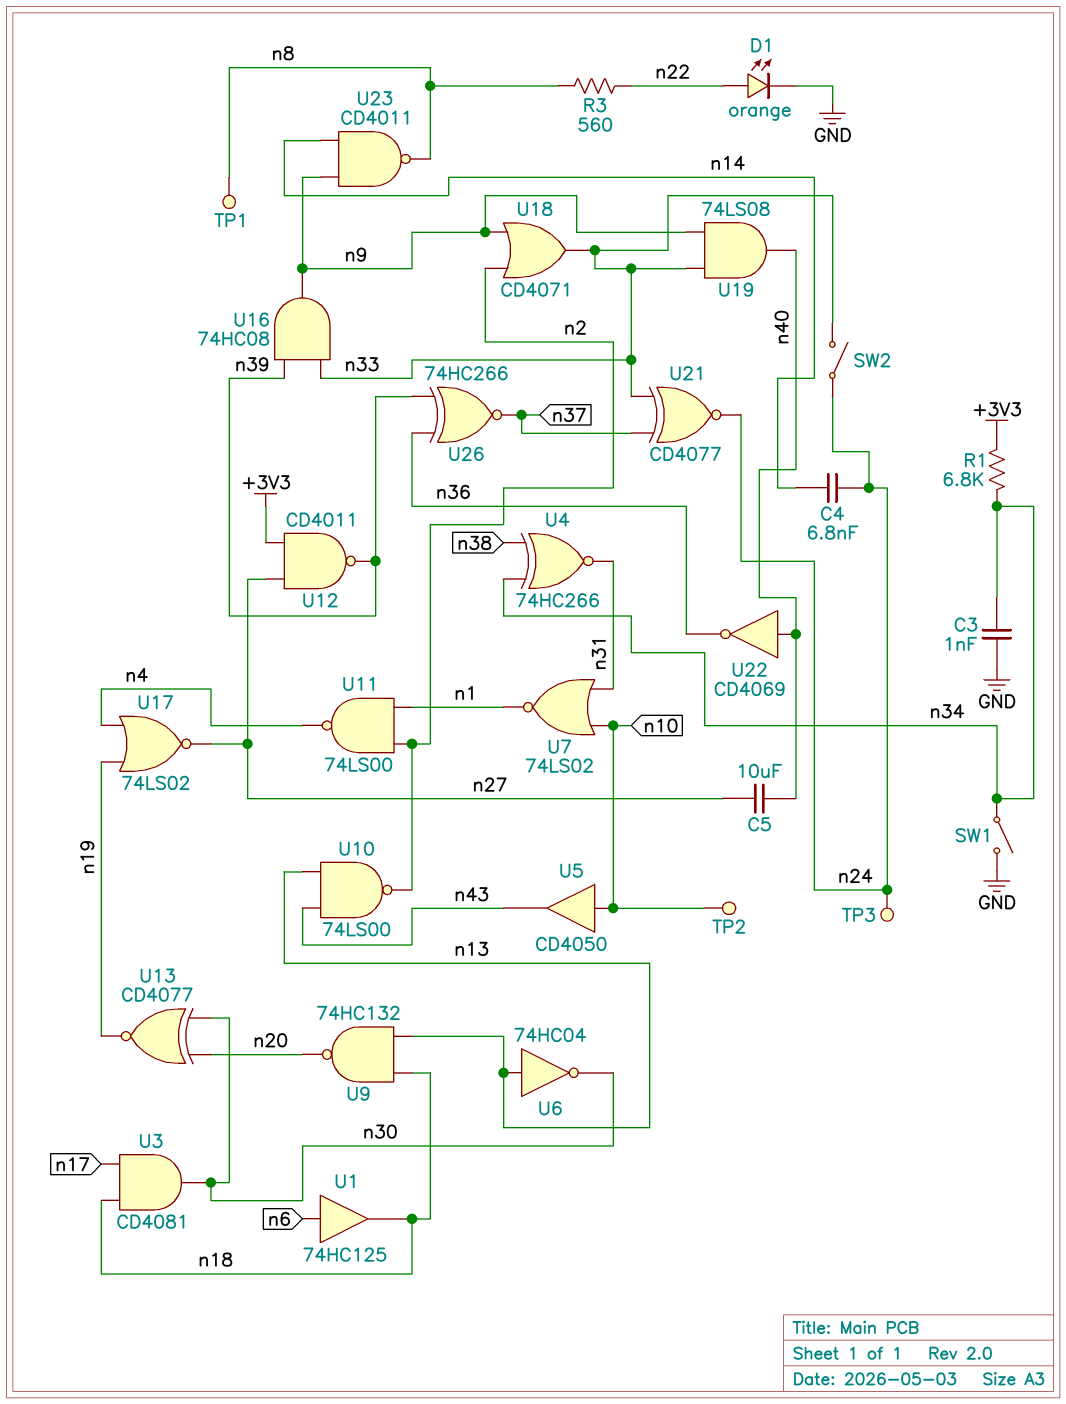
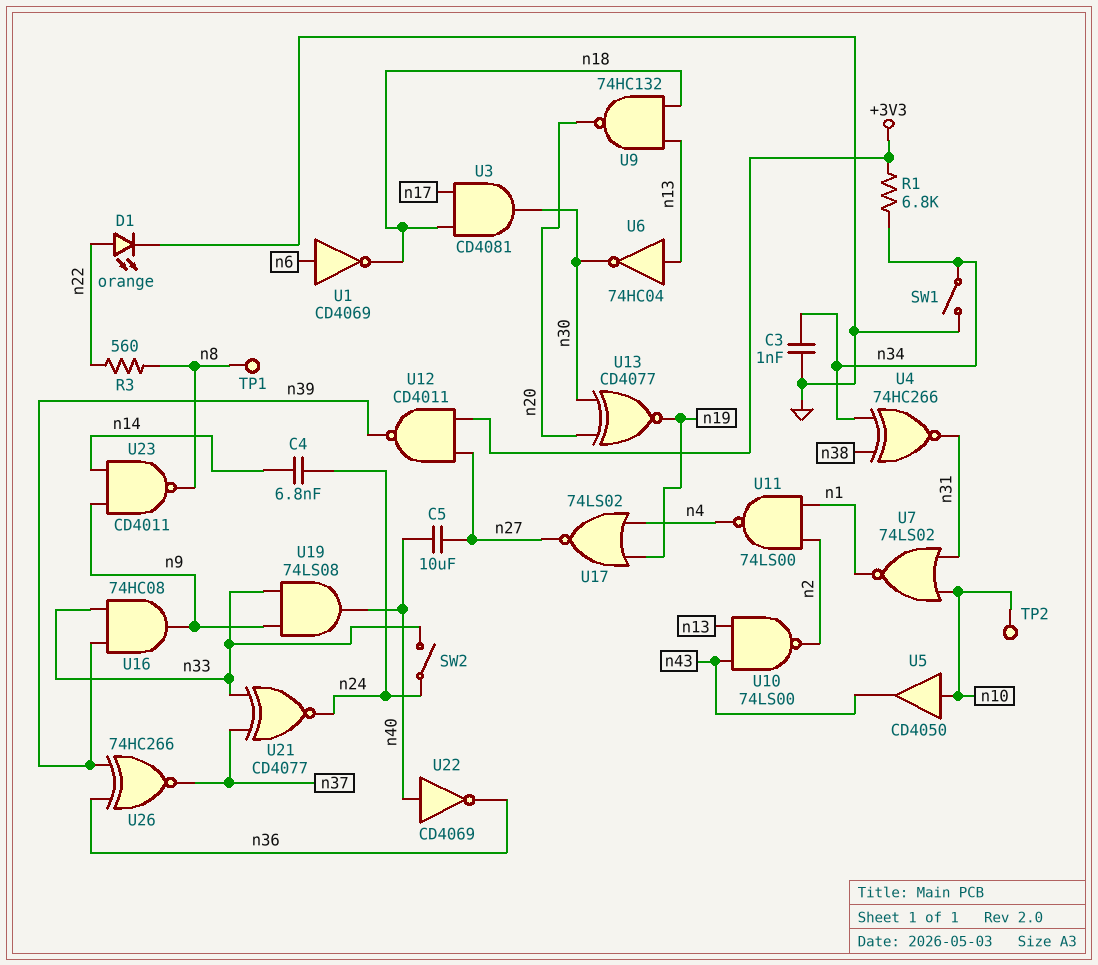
TP3: test point (n24) -> none
U1: buffer 74HC125 (in n6, out n18) -> NOT CD4069 (in n6, out n18)
U18: OR CD4071 (in n2, in n9, out n33) -> none

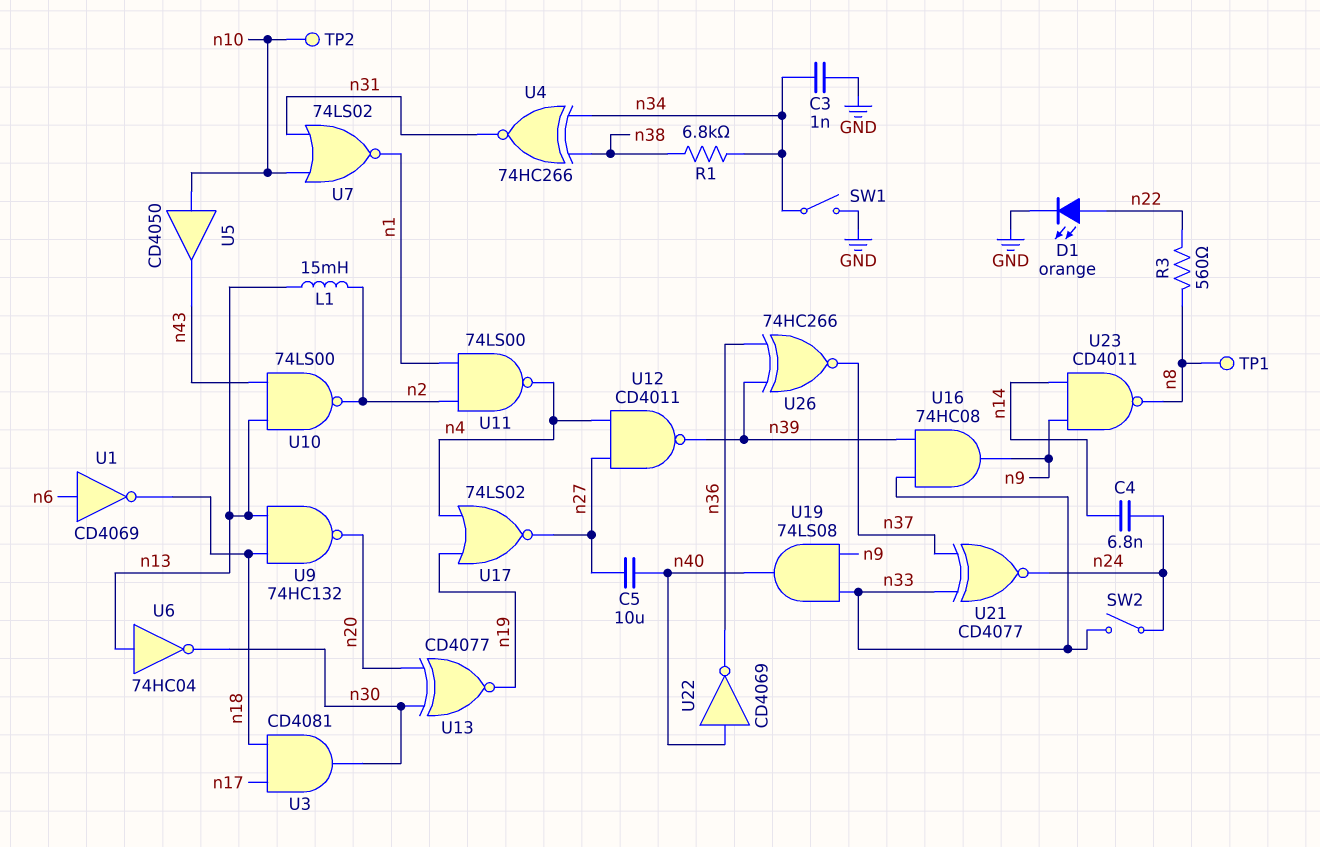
L1: none -> 15mH (n2, n13)
R1: 6.8k (+3V3, n34) -> 6.8k (n34, n38)
U12: NAND CD4011 (in +3V3, in n27, out n39) -> NAND CD4011 (in n4, in n27, out n39)

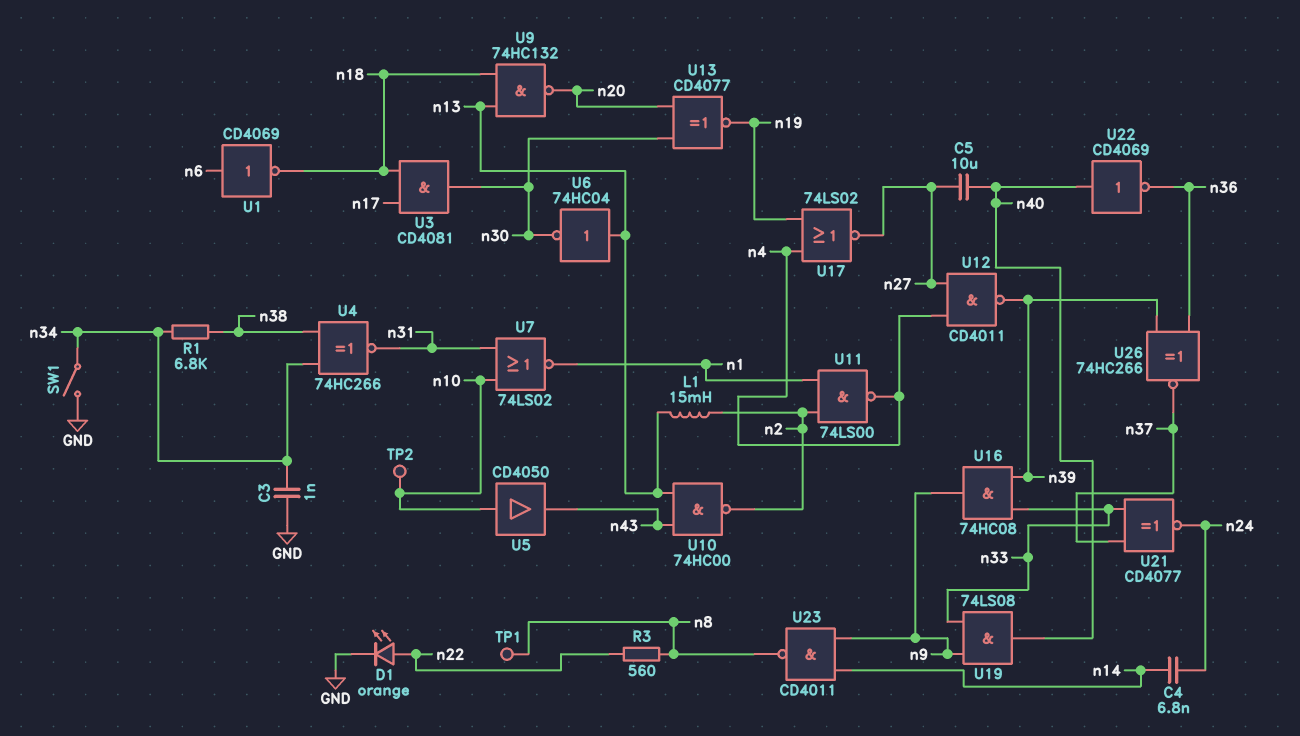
SW2: switch (n24, n33) -> none
U10: NAND 74LS00 (in n13, in n43, out n2) -> NAND 74HC00 (in n13, in n43, out n2)

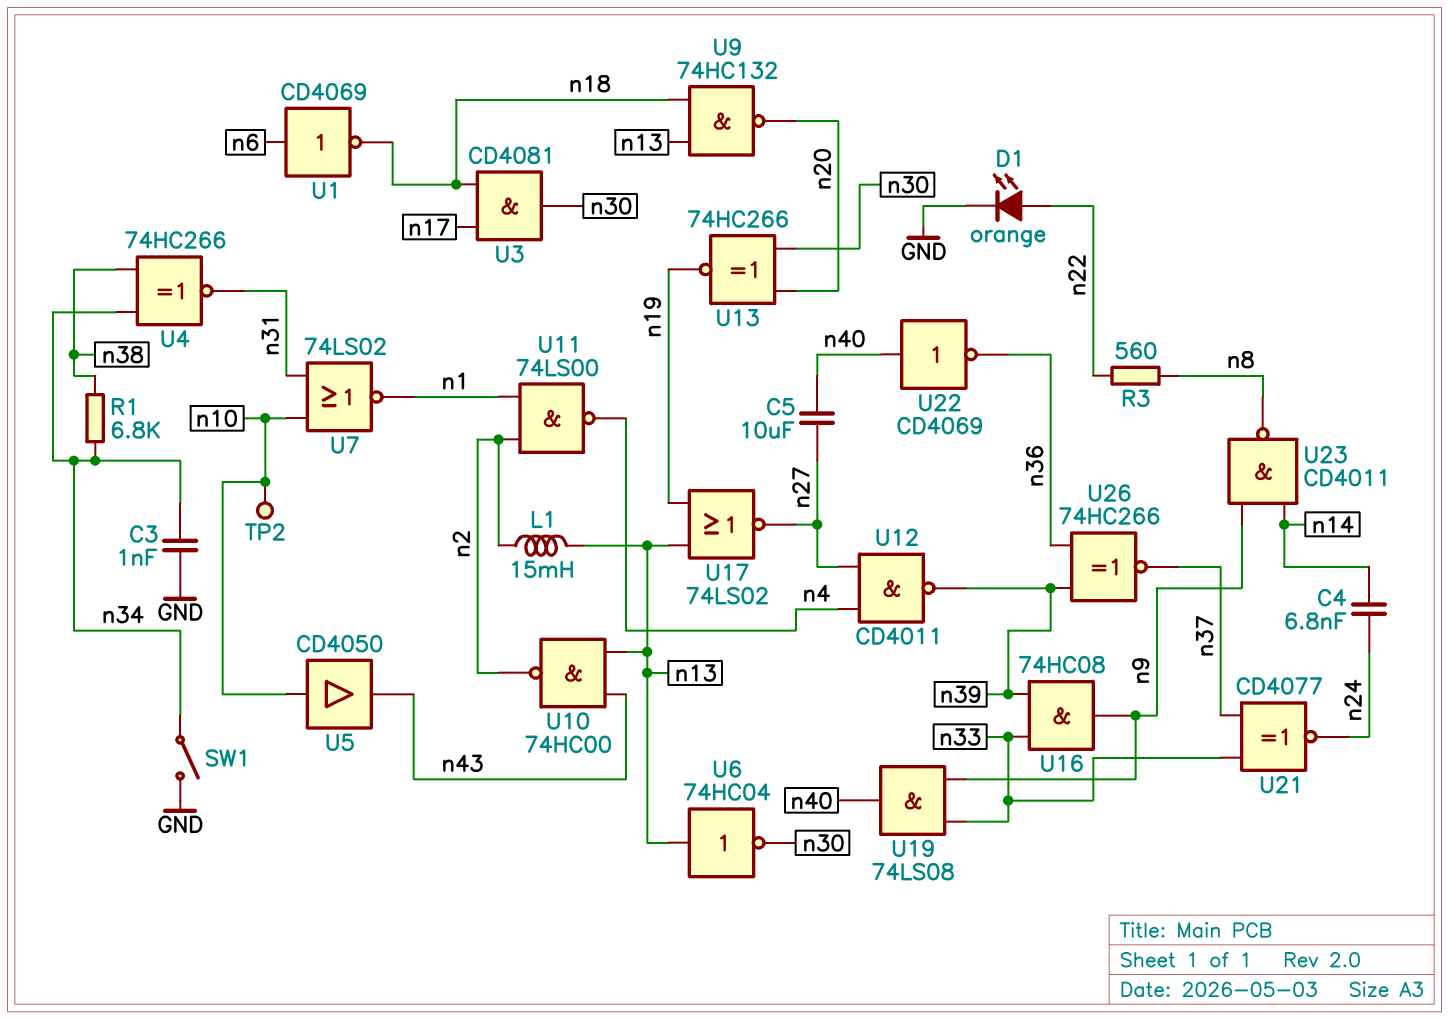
TP1: test point (n8) -> none
U13: XNOR CD4077 (in n20, in n30, out n19) -> XNOR 74HC266 (in n20, in n30, out n19)
U17: NOR 74LS02 (in n4, in n19, out n27) -> NOR 74LS02 (in n13, in n19, out n27)

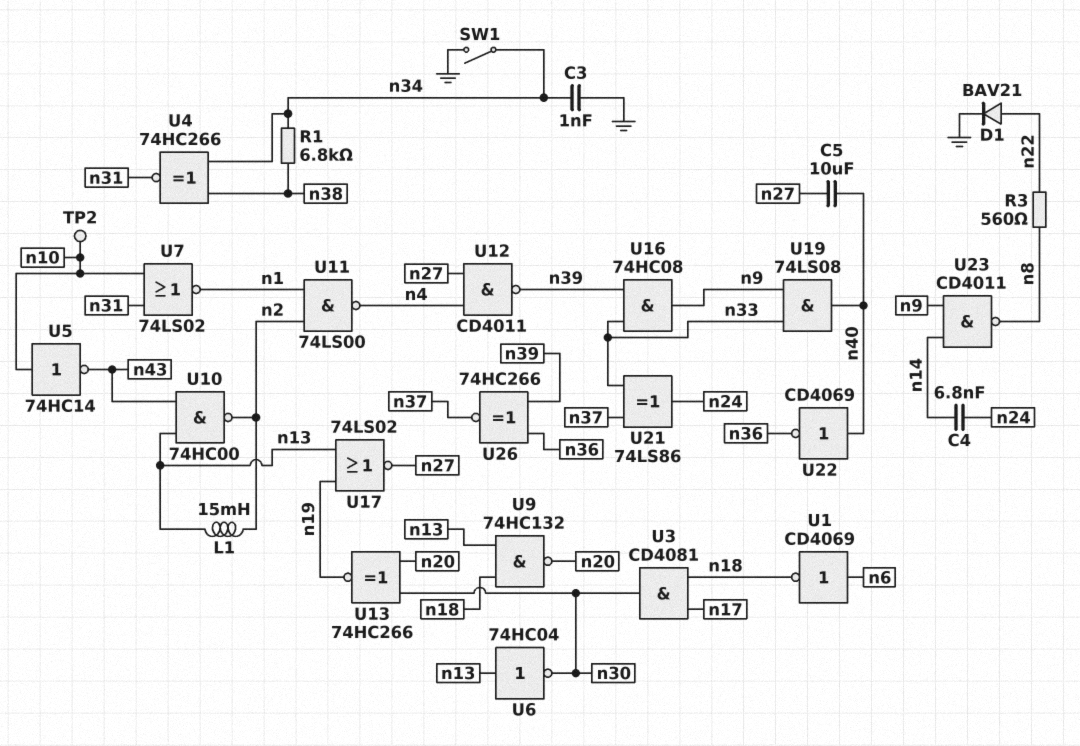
D1: LED orange (A n22, K GND) -> diode BAV21 (A n22, K GND)
U5: buffer CD4050 (in n10, out n43) -> NOT 74HC14 (in n10, out n43)
U21: XNOR CD4077 (in n33, in n37, out n24) -> XOR 74LS86 (in n33, in n37, out n24)

